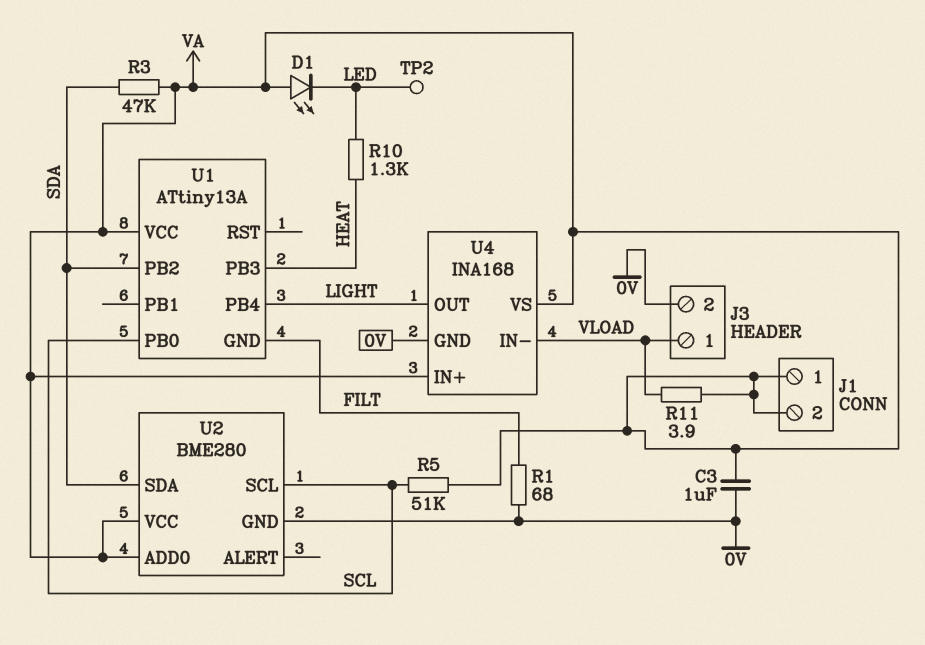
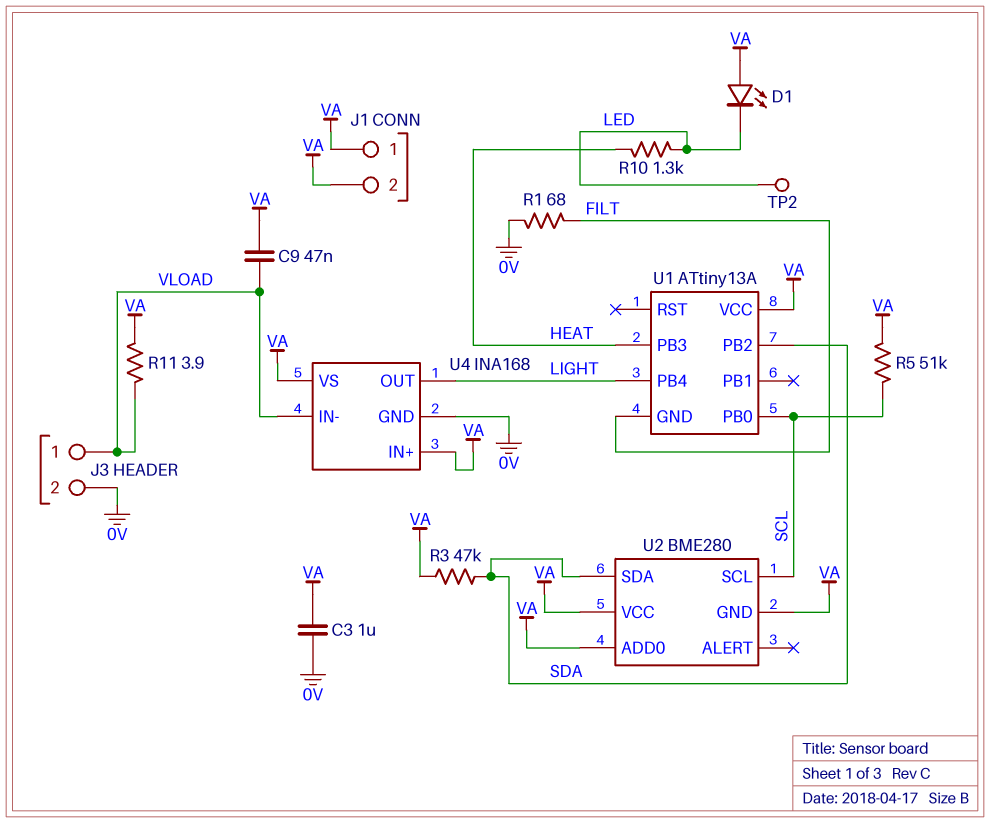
C9: none -> 47nF (VA, VLOAD)
U2 pin GND: 0V -> VA

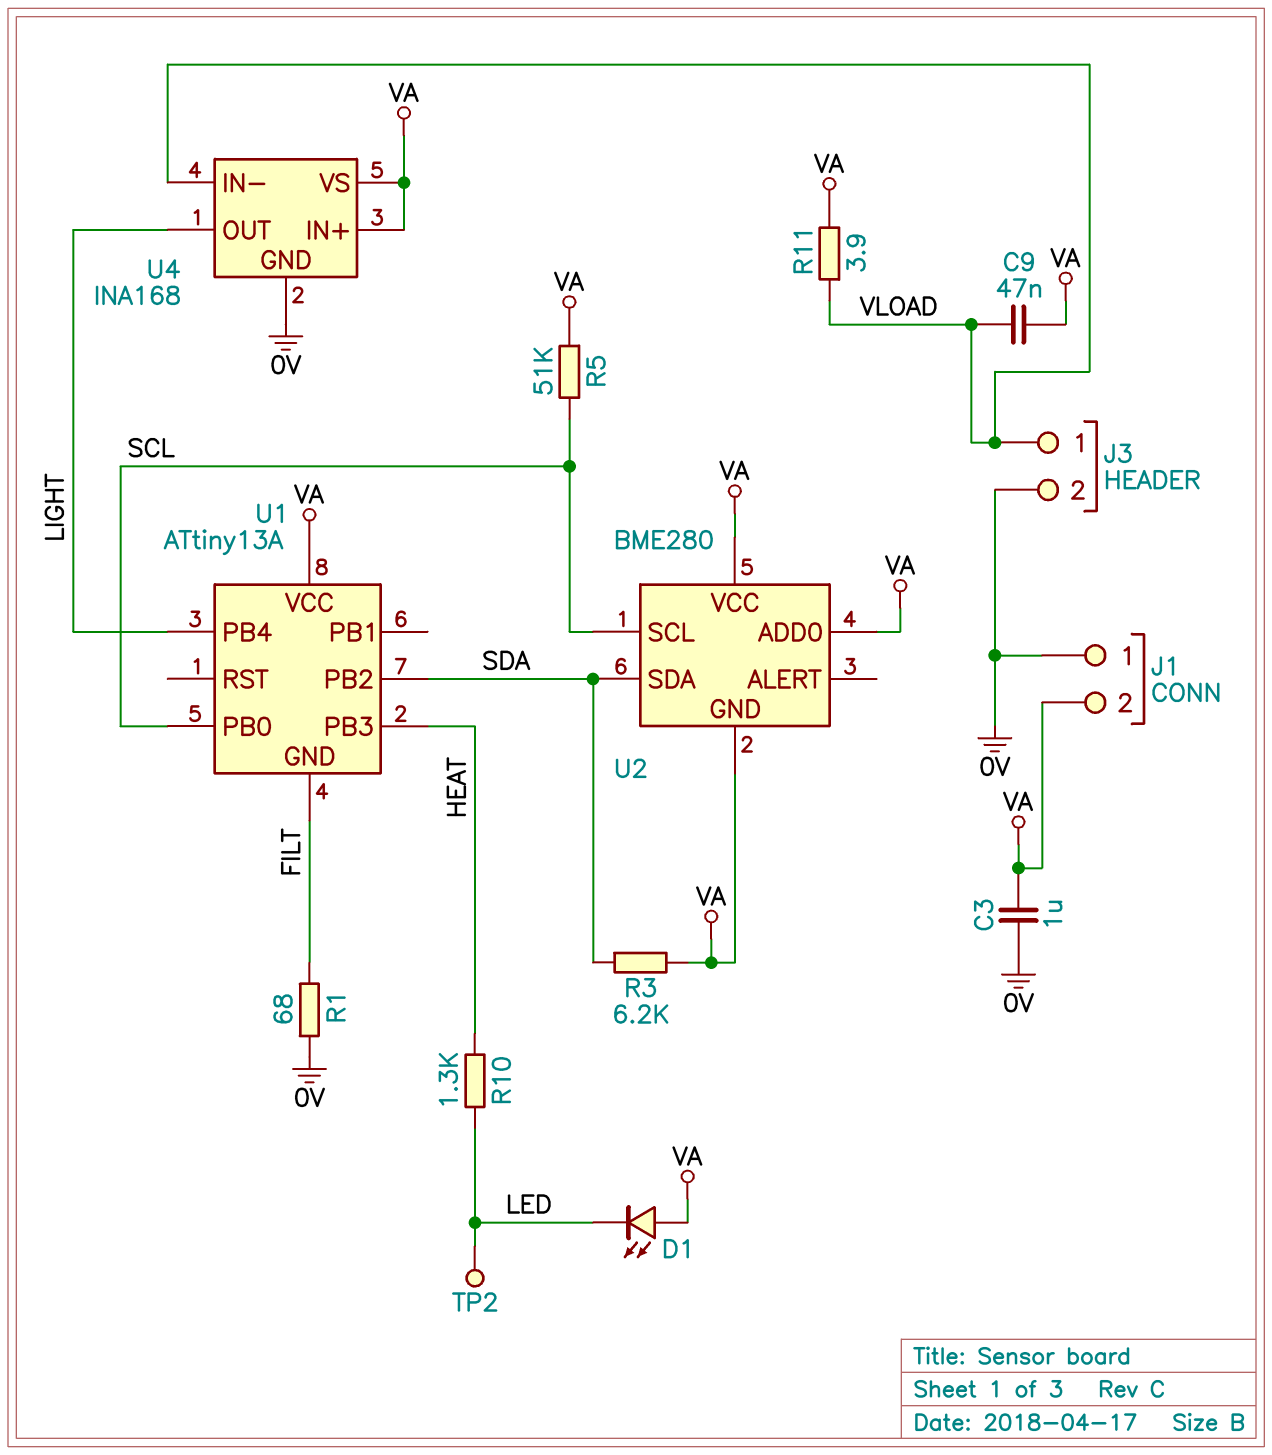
J1 pin 1: VA -> 0V
R3: 47k (SDA, VA) -> 6.2k (SDA, VA)

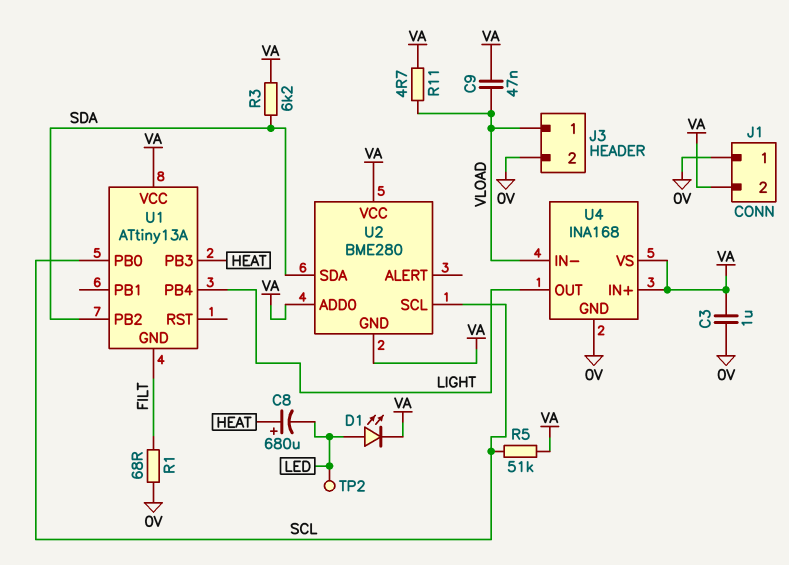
C8: none -> 680uF (plus HEAT, minus LED)
D1: LED (A VA, K LED) -> LED (A LED, K VA)
R10: 1.3k (HEAT, LED) -> none
R11: 3.9 (VA, VLOAD) -> 4.7 (VA, VLOAD)

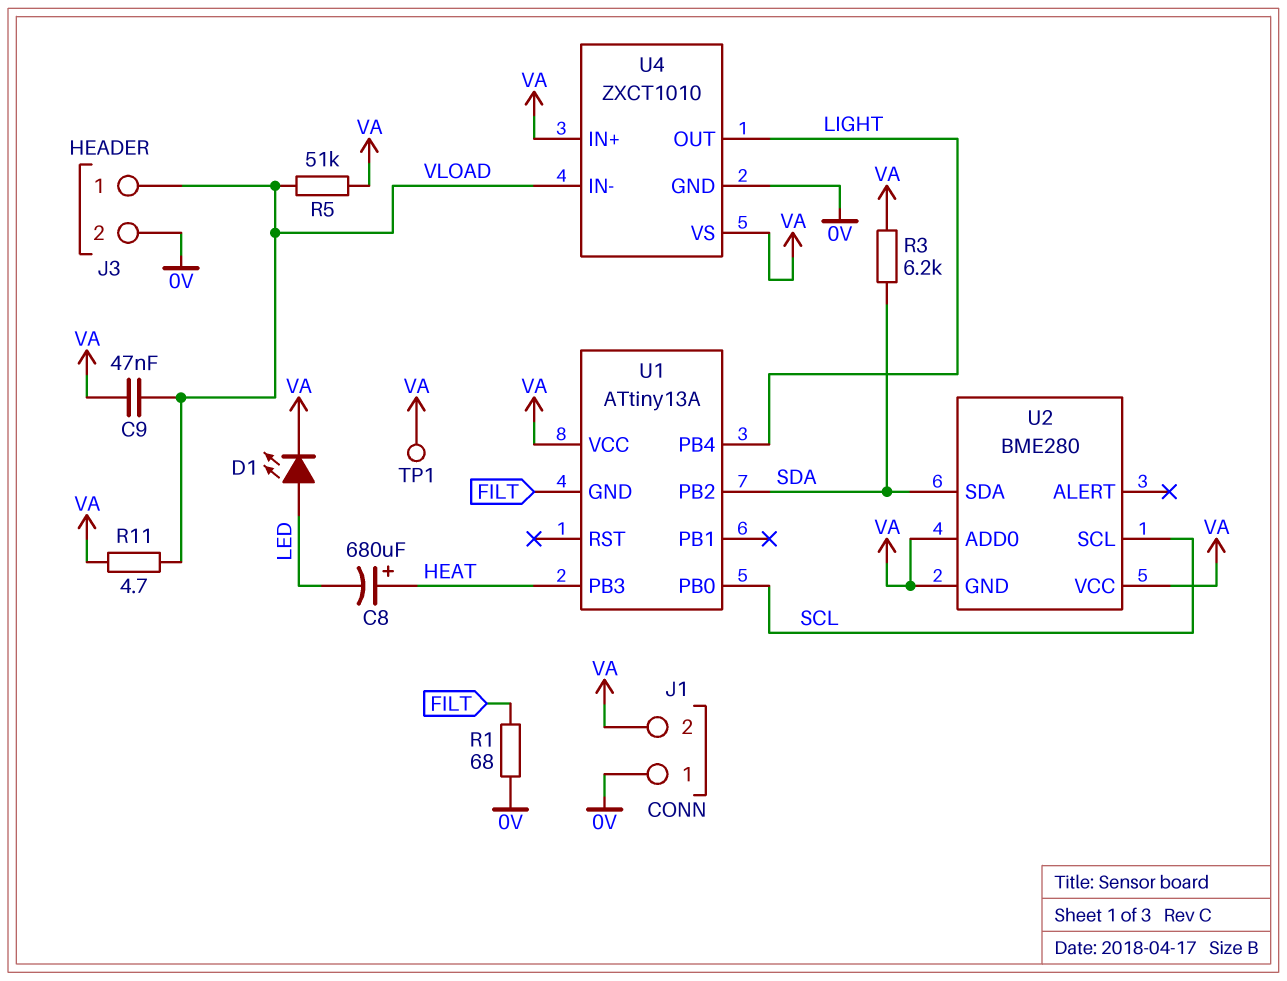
C3: 1uF (0V, VA) -> none
R5: 51k (SCL, VA) -> 51k (VA, VLOAD)
TP1: none -> test point (VA)
TP2: test point (LED) -> none
U4: INA168 -> ZXCT1010

